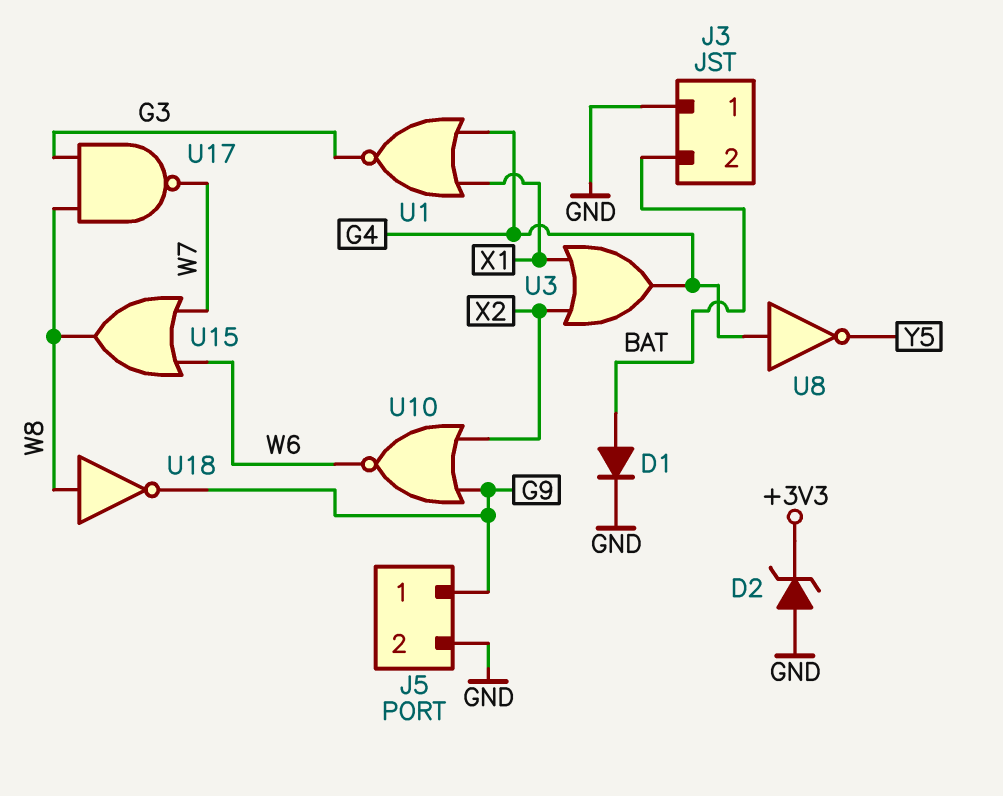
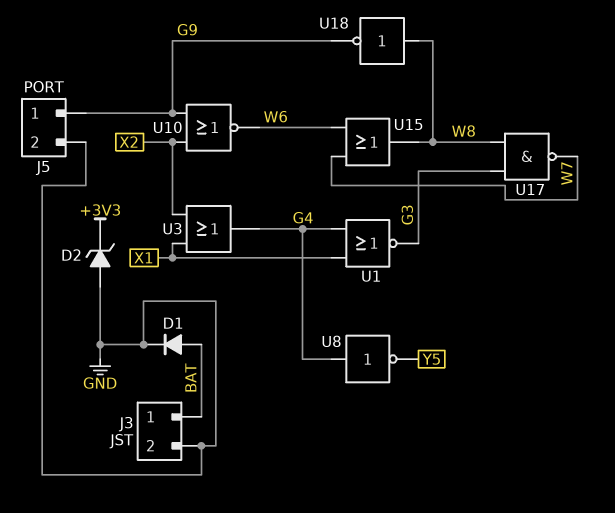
J3 pin 1: GND -> BAT
J3 pin 2: BAT -> GND

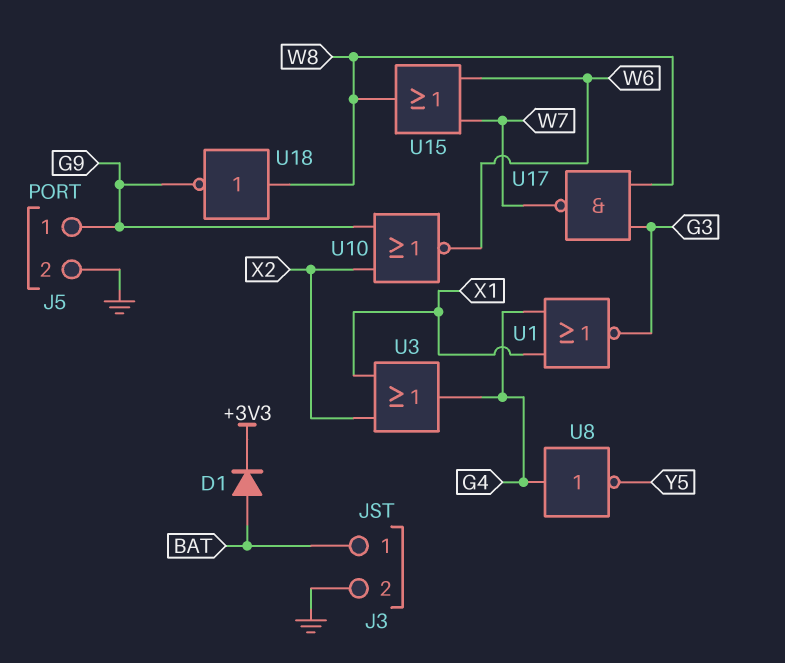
D1: diode (A BAT, K GND) -> diode (A BAT, K +3V3)
D2: zener (A GND, K +3V3) -> none

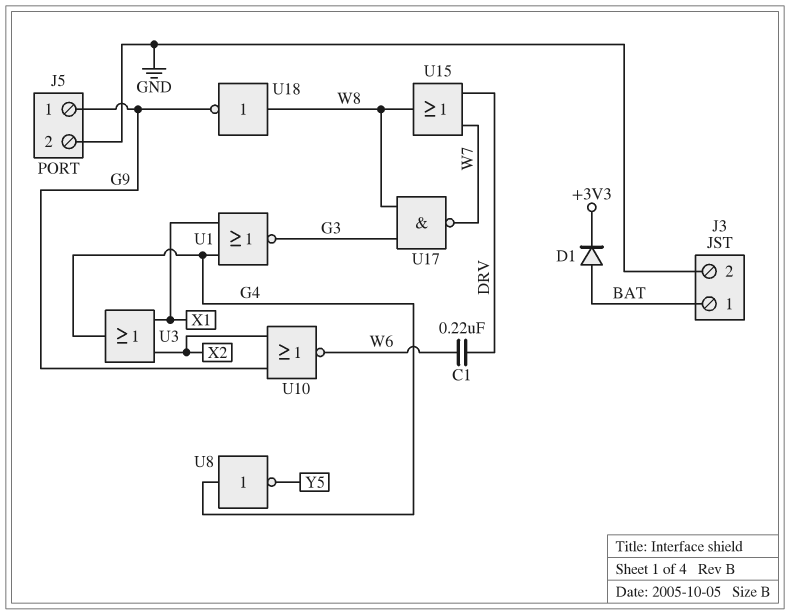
C1: none -> 220nF (DRV, W6)
U15: OR (in W6, in W7, out W8) -> OR (in DRV, in W7, out W8)

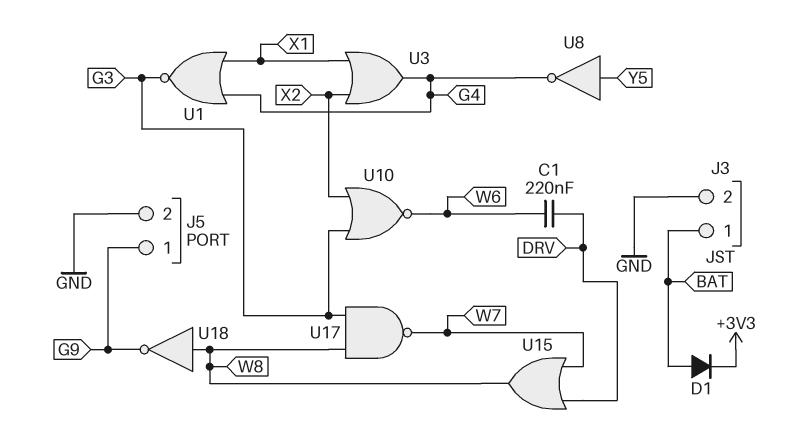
U8: NOT (in G4, out Y5) -> NOT (in Y5, out G4)
U10: NOR (in G9, in X2, out W6) -> NOR (in G3, in X2, out W6)

